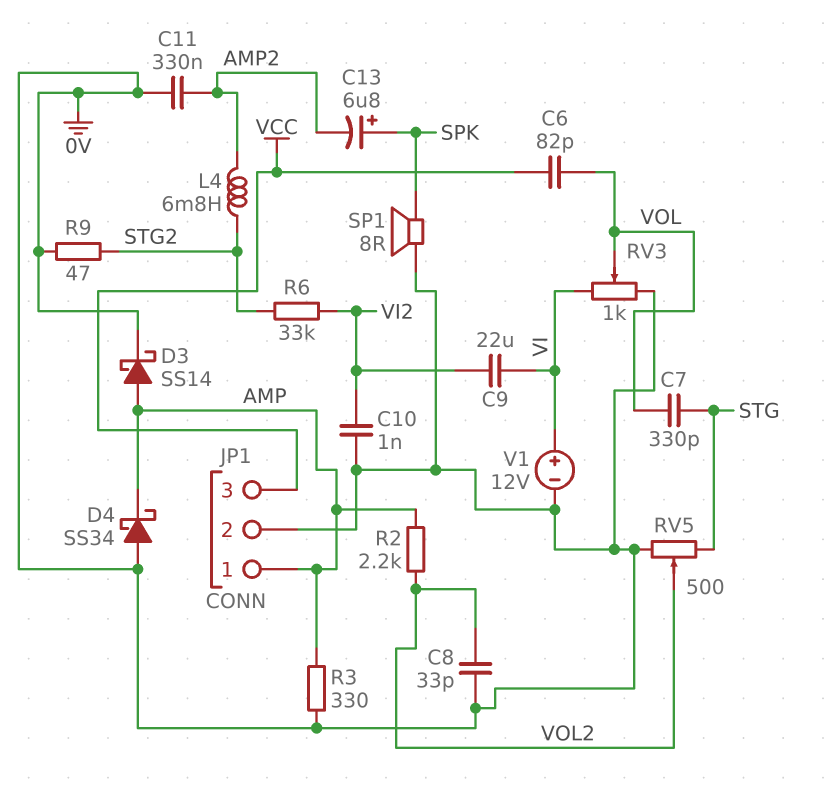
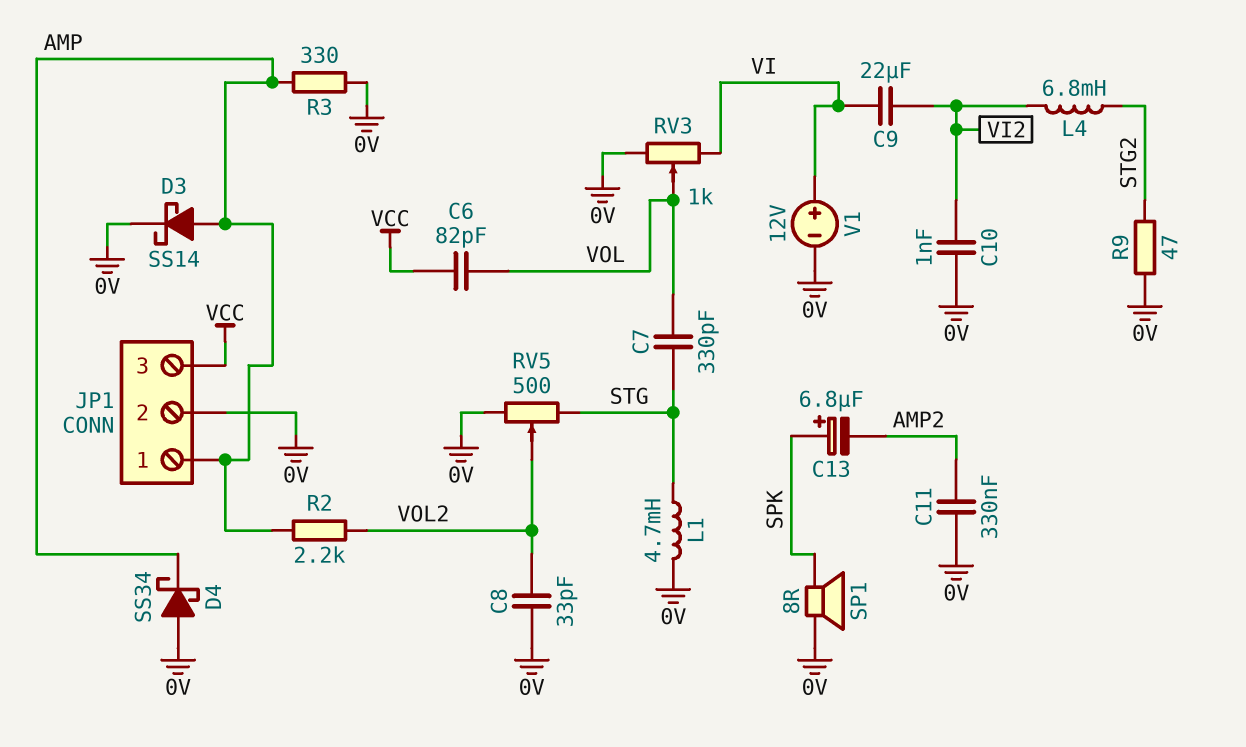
L1: none -> 4.7mH (0V, STG)
L4: 6.8mH (AMP2, STG2) -> 6.8mH (STG2, VI2)
R6: 33k (STG2, VI2) -> none

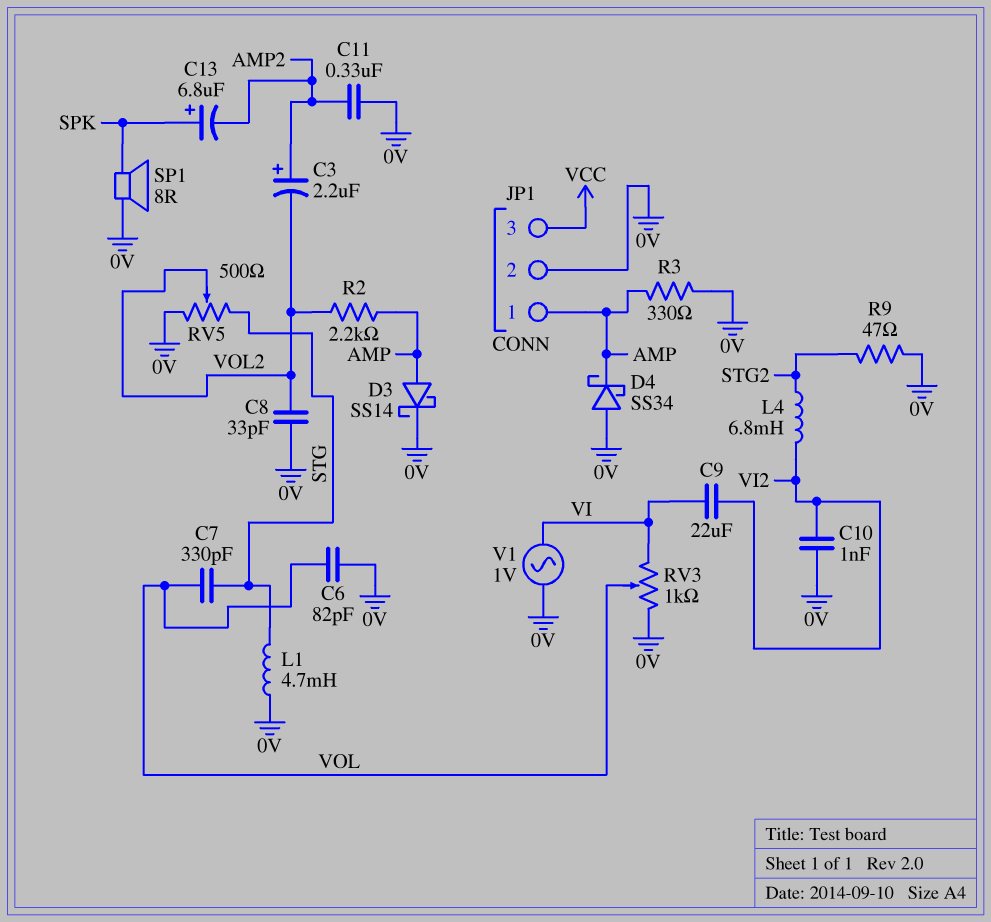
C3: none -> 2.2uF (plus AMP2, minus VOL2)
C6: 82pF (VCC, VOL) -> 82pF (0V, VOL)
V1: 12V (plus VI, minus 0V) -> AC 1V (0V, VI)

